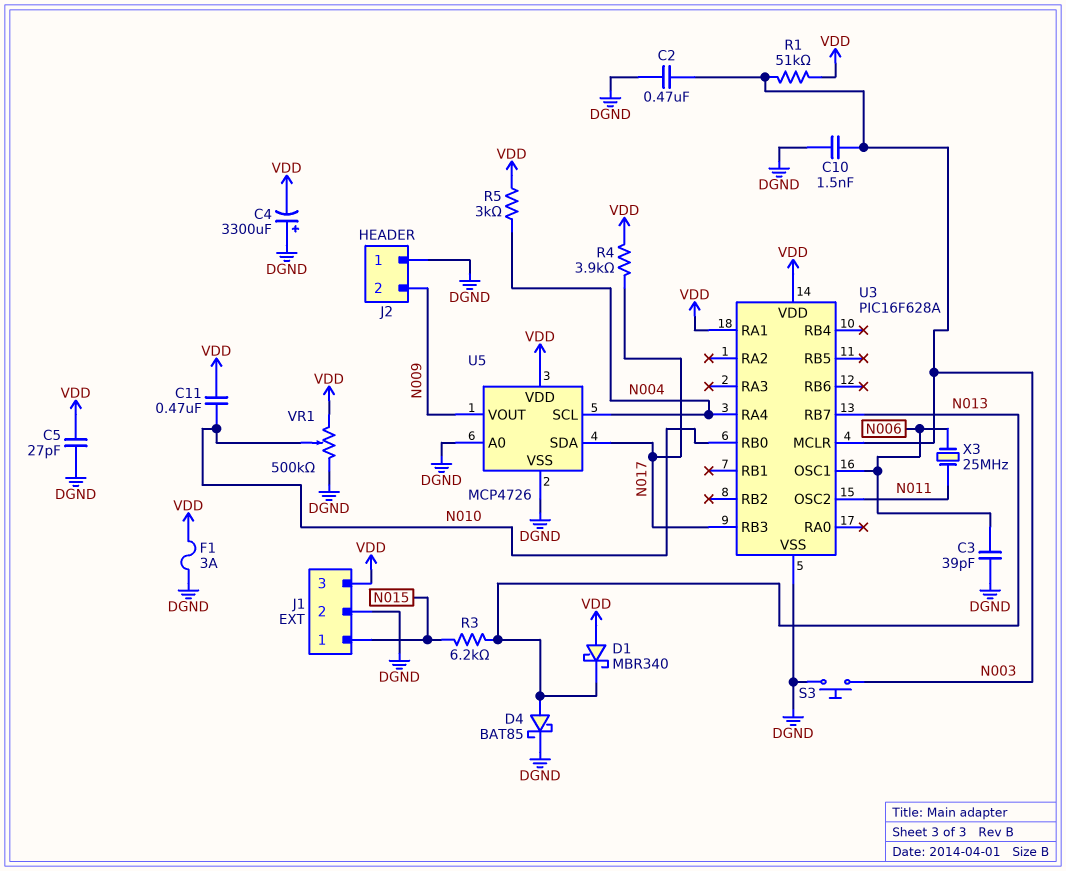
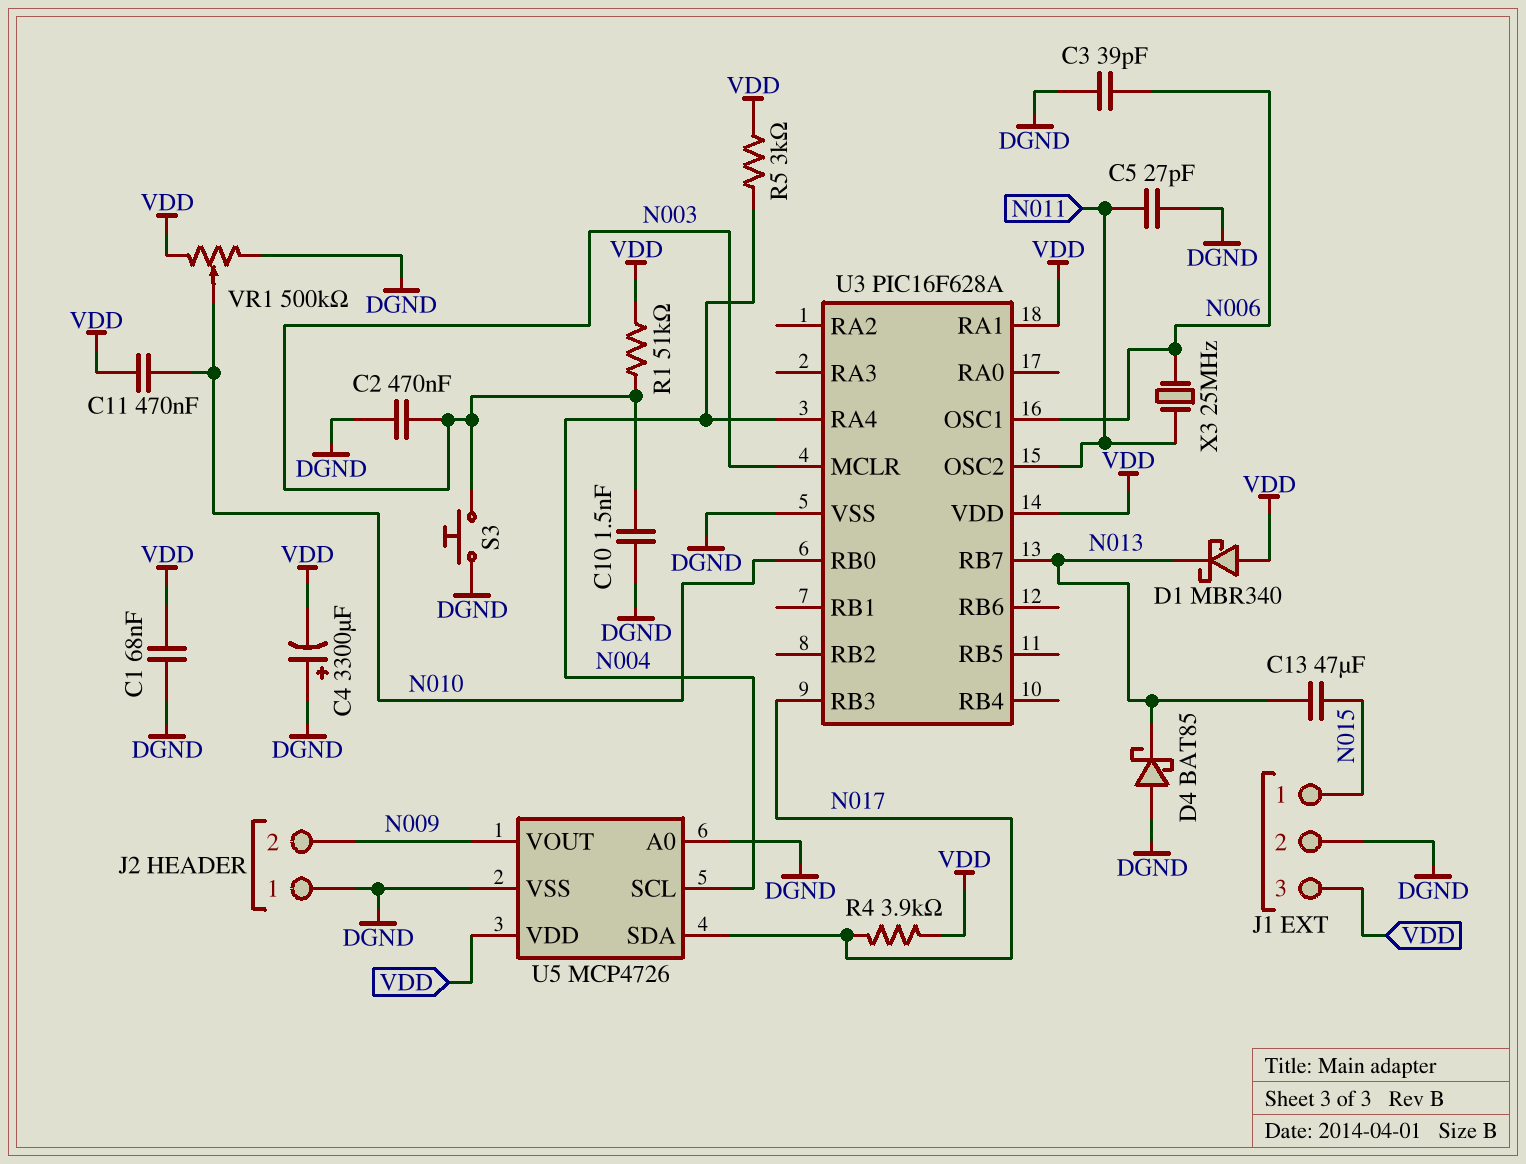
C1: none -> 68nF (DGND, VDD)
C5: 27pF (DGND, VDD) -> 27pF (DGND, N011)
C13: none -> 47uF (N013, N015)
D4: schottky BAT85 (A N013, K DGND) -> schottky BAT85 (A DGND, K N013)
F1: 3A (DGND, VDD) -> none
R3: 6.2k (N013, N015) -> none

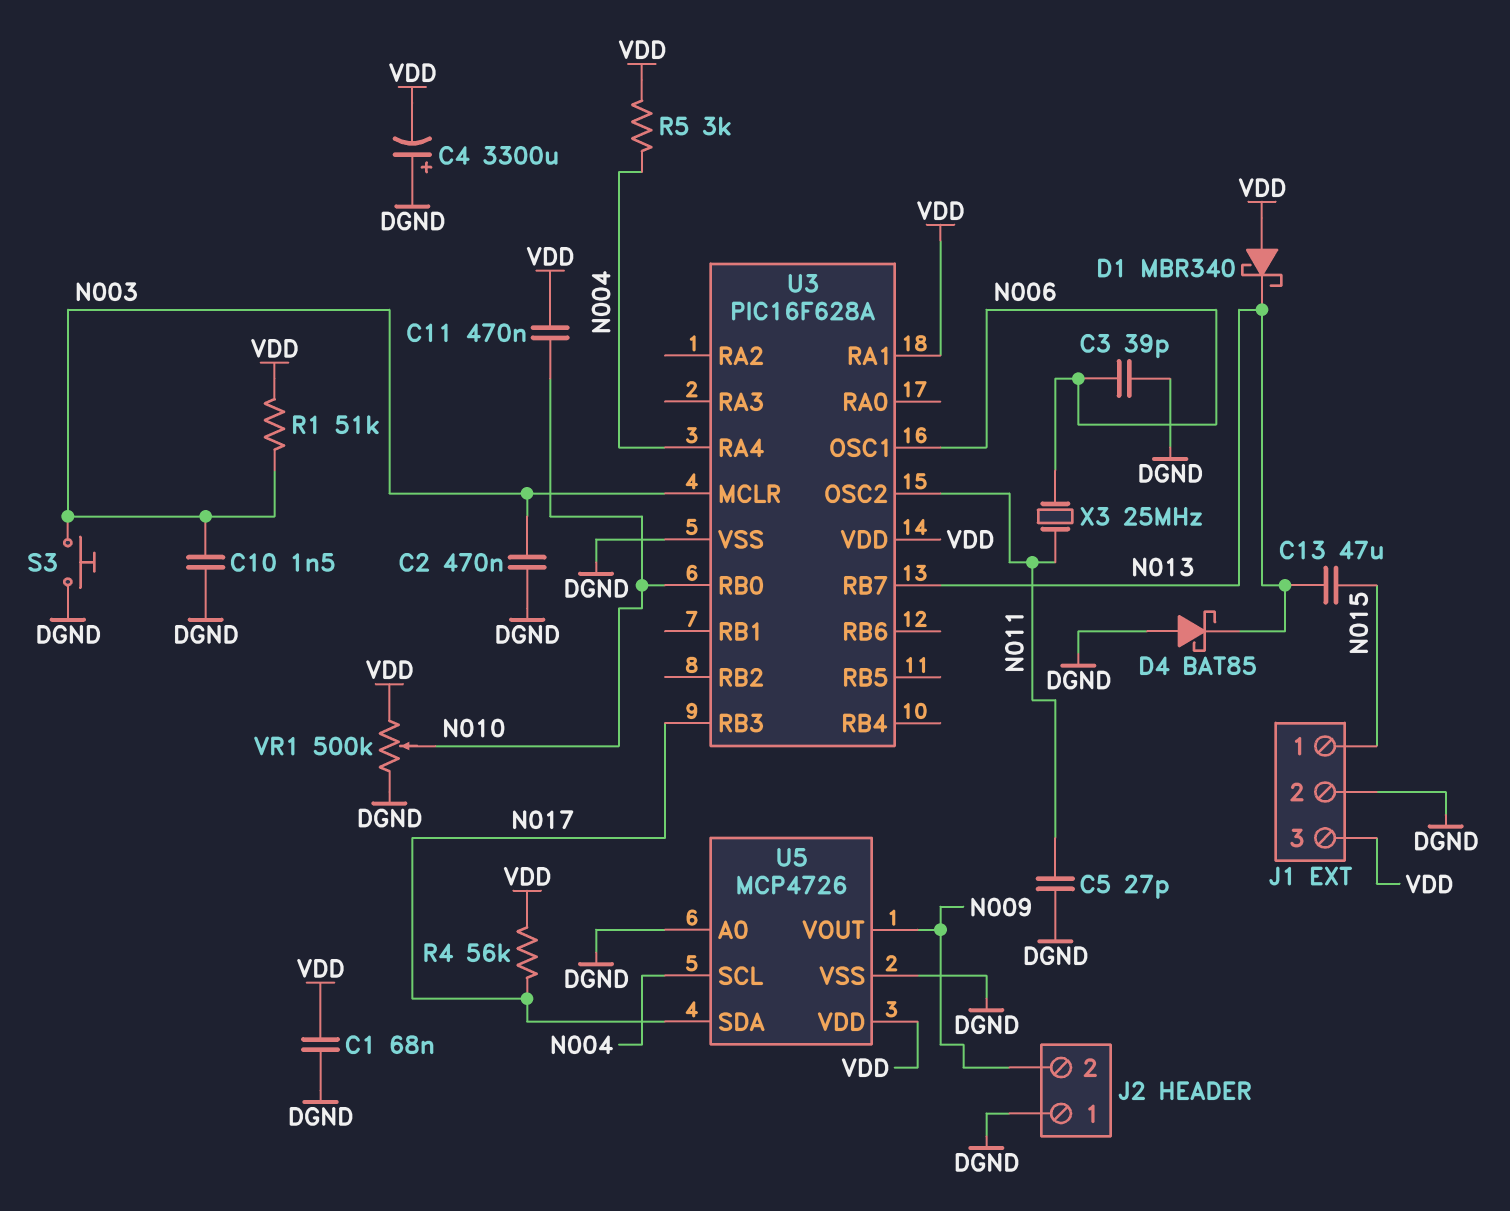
R4: 3.9k (N017, VDD) -> 56k (N017, VDD)

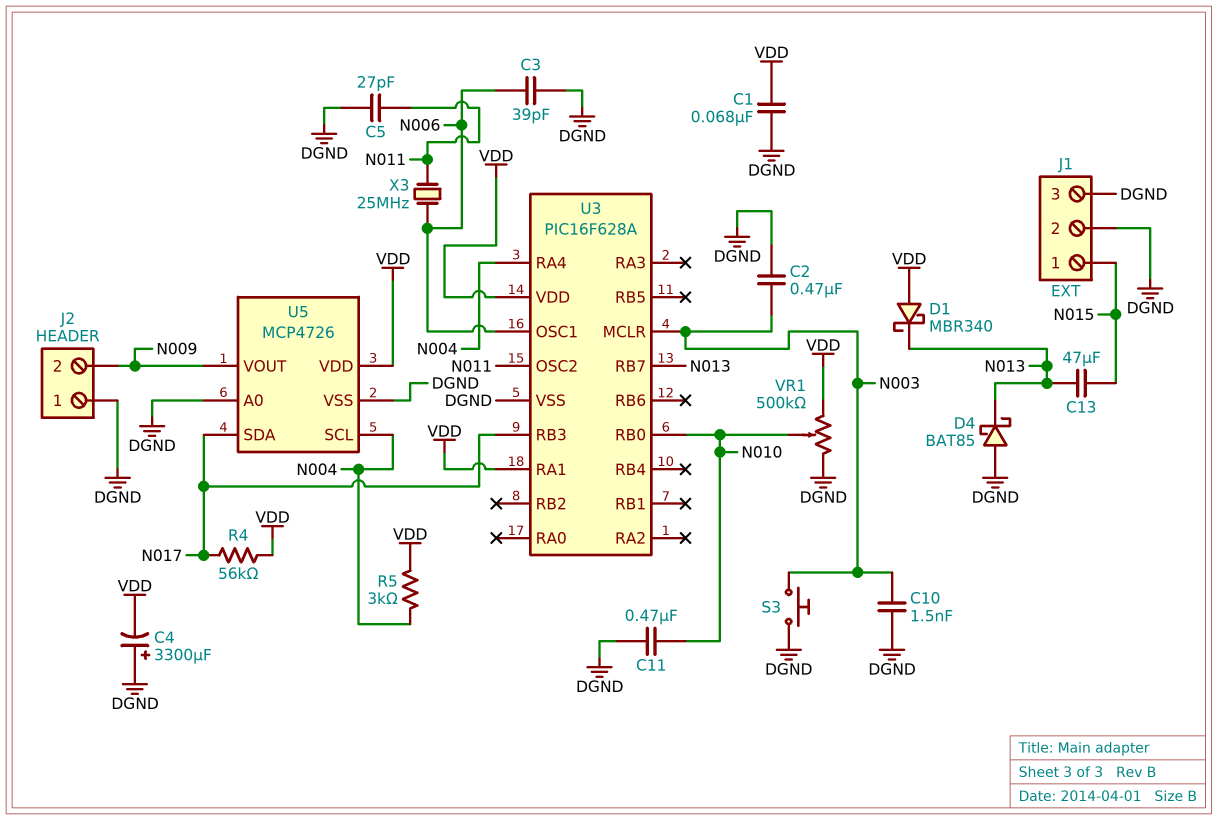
C11: 470nF (N010, VDD) -> 470nF (DGND, N010)
J1 pin 3: VDD -> DGND
R1: 51k (N003, VDD) -> none

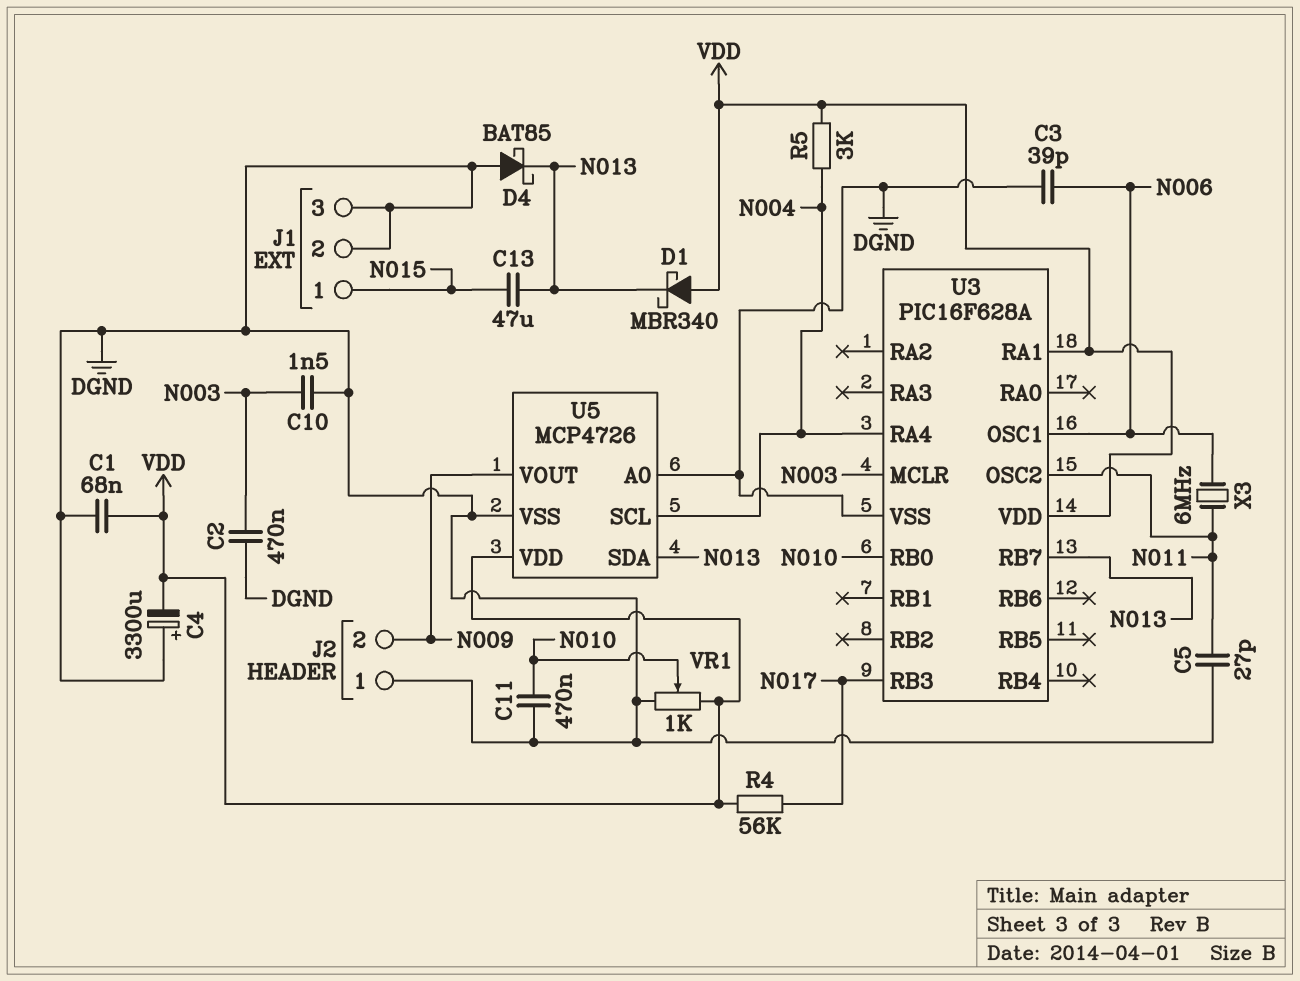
S3: button (DGND, N003) -> none
U5 pin SDA: N017 -> N013
VR1: 500k (DGND, VDD, wiper N010) -> 1k (DGND, VDD, wiper N010)
X3: 25MHz (N006, N011) -> 6MHz (N006, N011)

